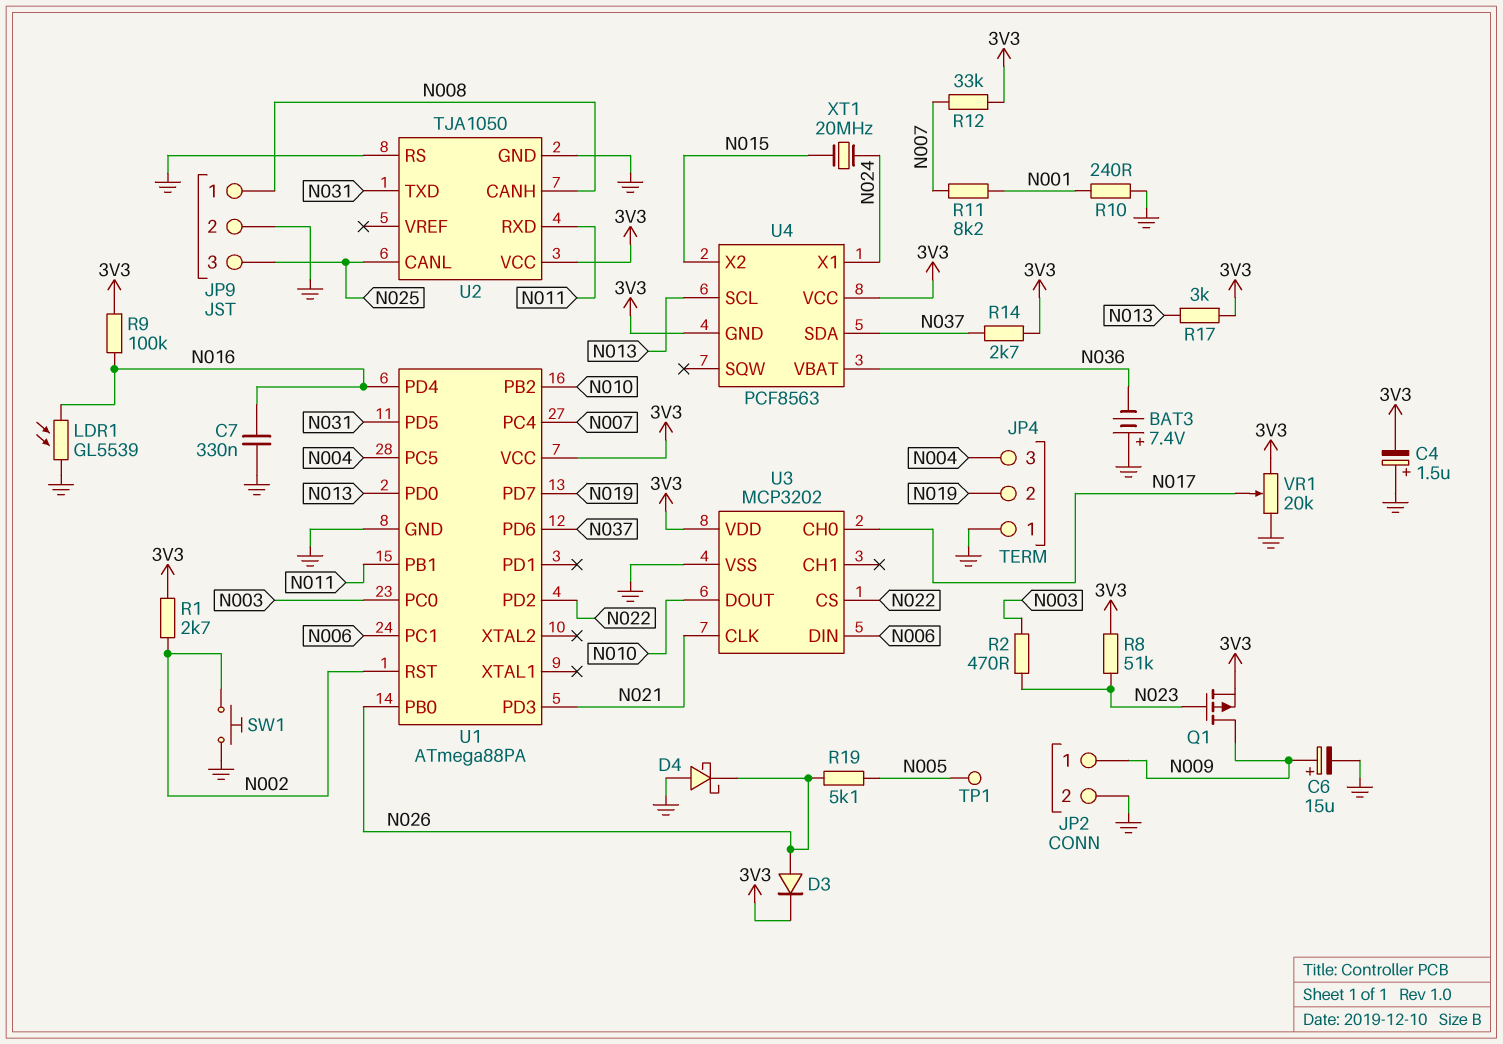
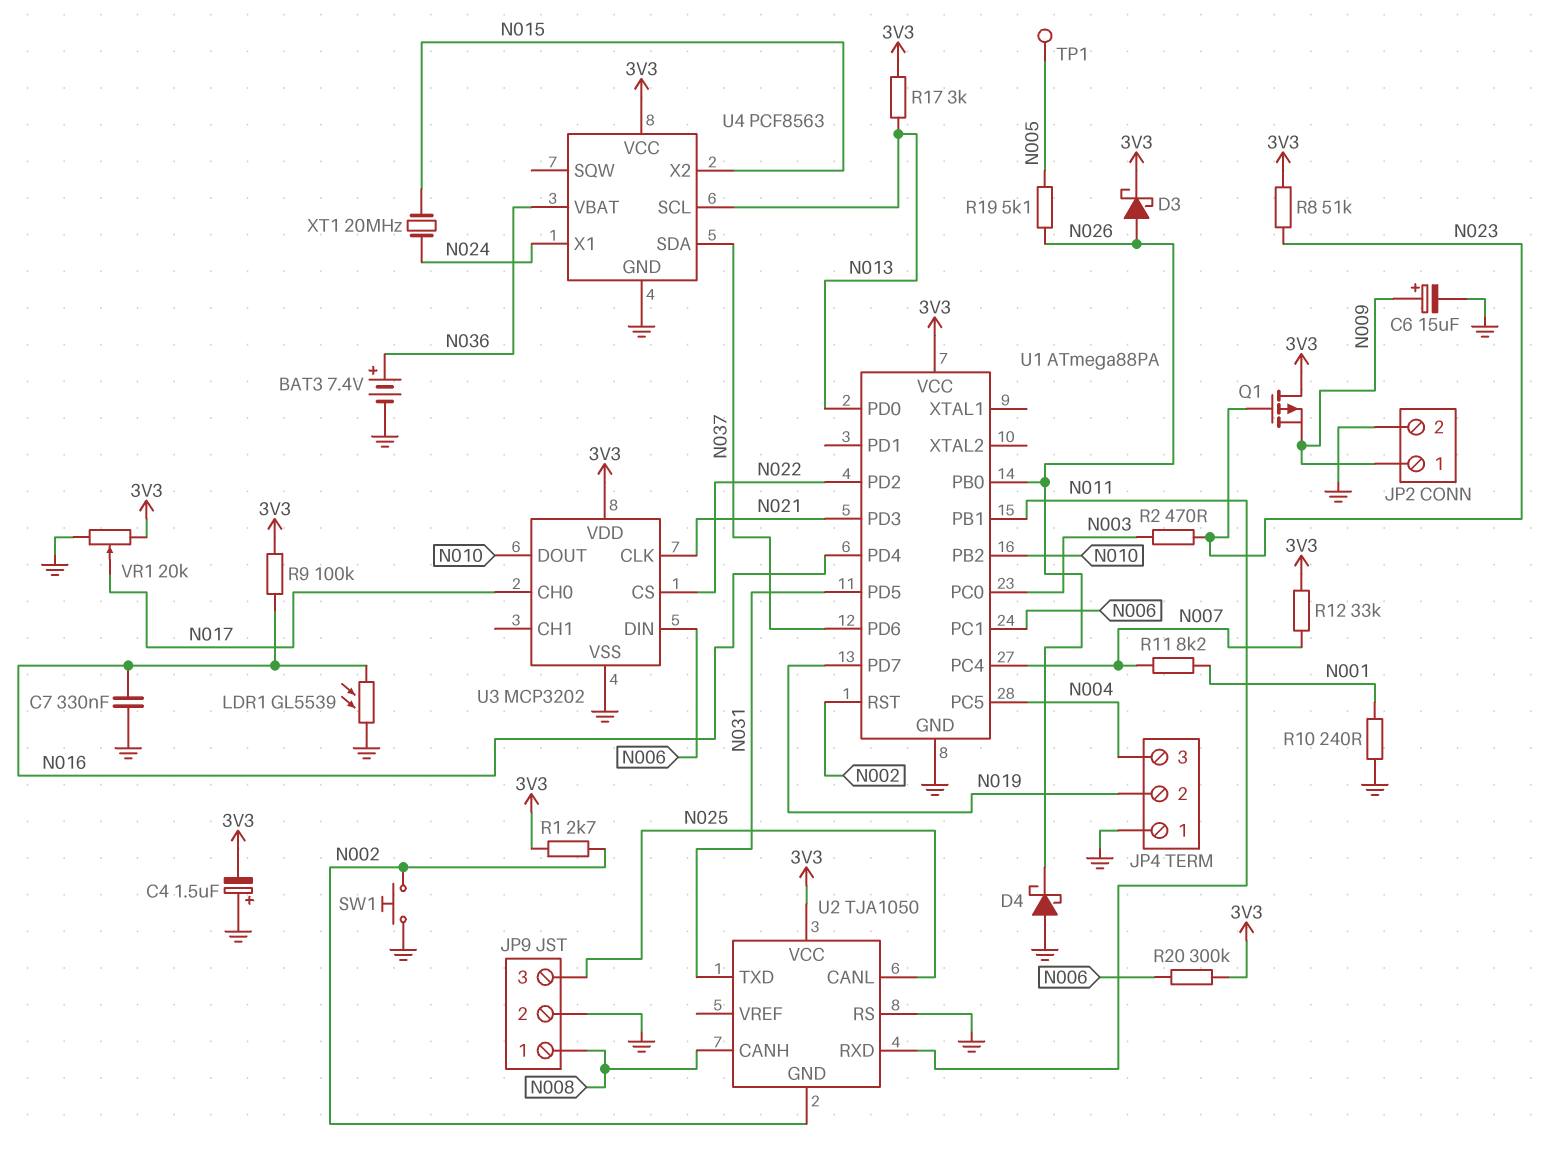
BAT3: 7.4V (plus GND, minus N036) -> 7.4V (plus N036, minus GND)
D3: diode (A N026, K 3V3) -> schottky (A N026, K 3V3)
Q1: PMOS (G N023, D N009, S 3V3) -> PMOS (G N023, D 3V3, S N009)
R14: 2.7k (3V3, N037) -> none
R20: none -> 300k (3V3, N006)
U2 pin GND: GND -> N002
U4 pin GND: 3V3 -> GND

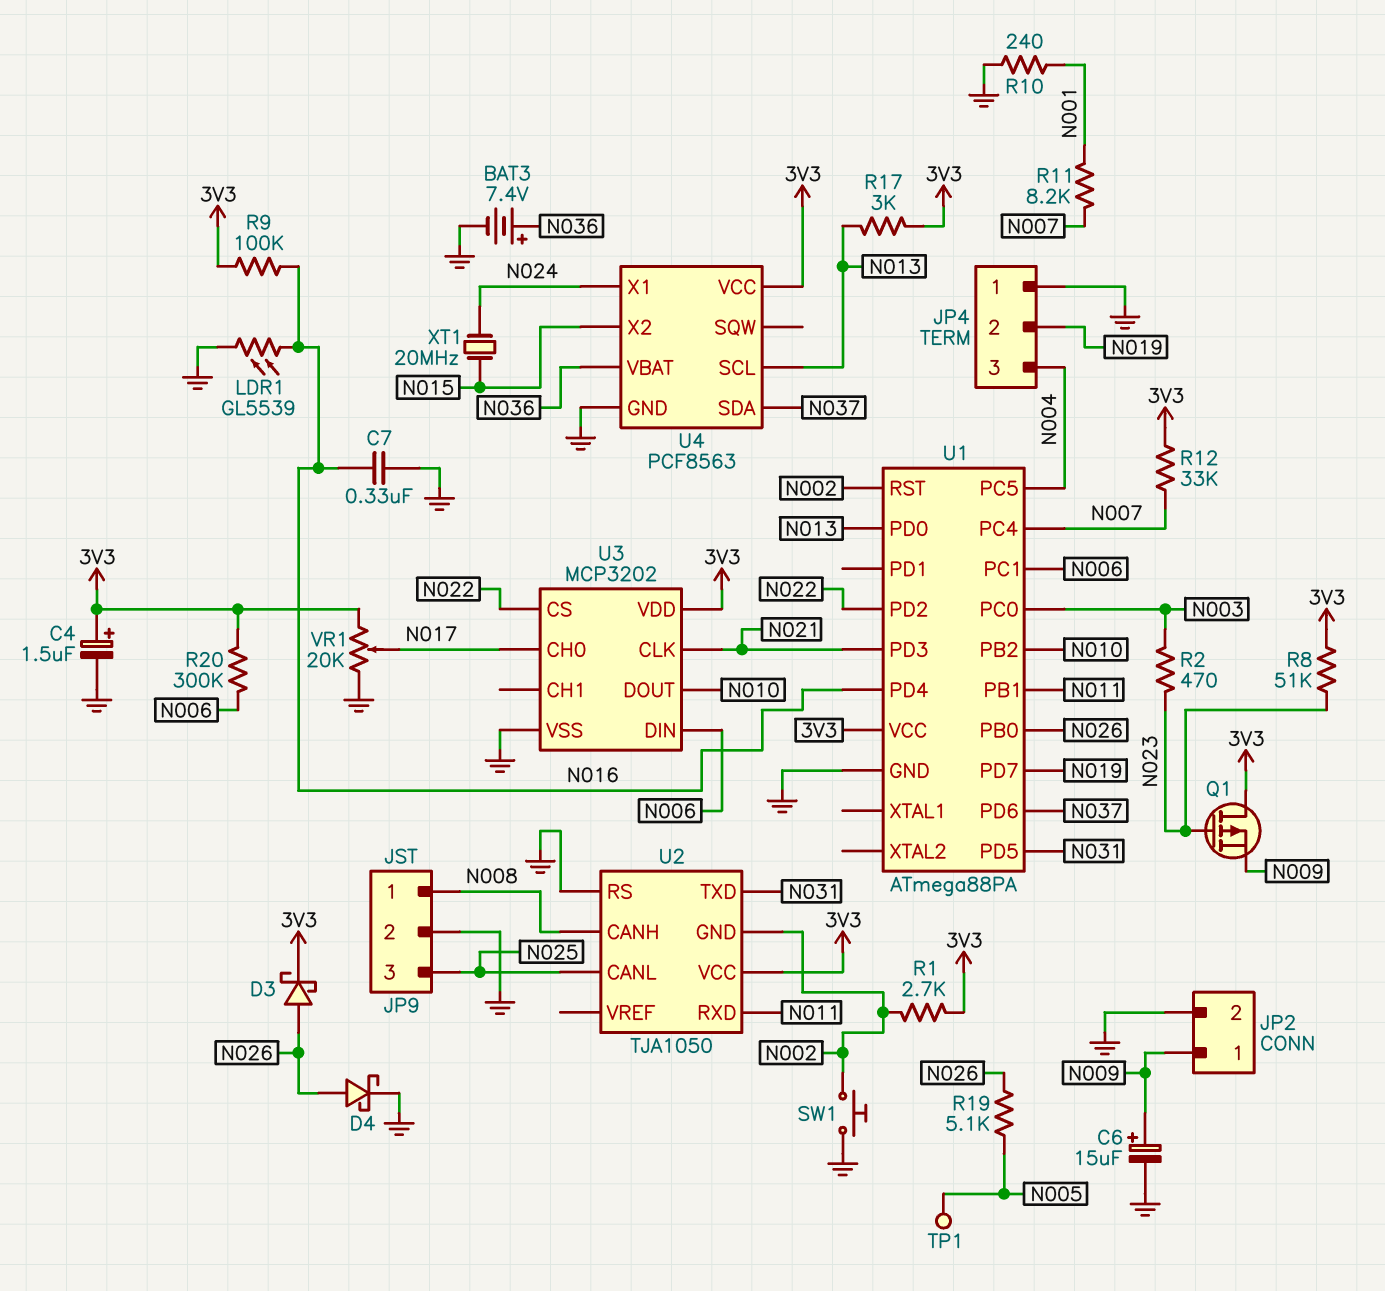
C4: 1.5uF (plus GND, minus 3V3) -> 1.5uF (plus 3V3, minus GND)
D4: schottky (A GND, K N026) -> schottky (A N026, K GND)

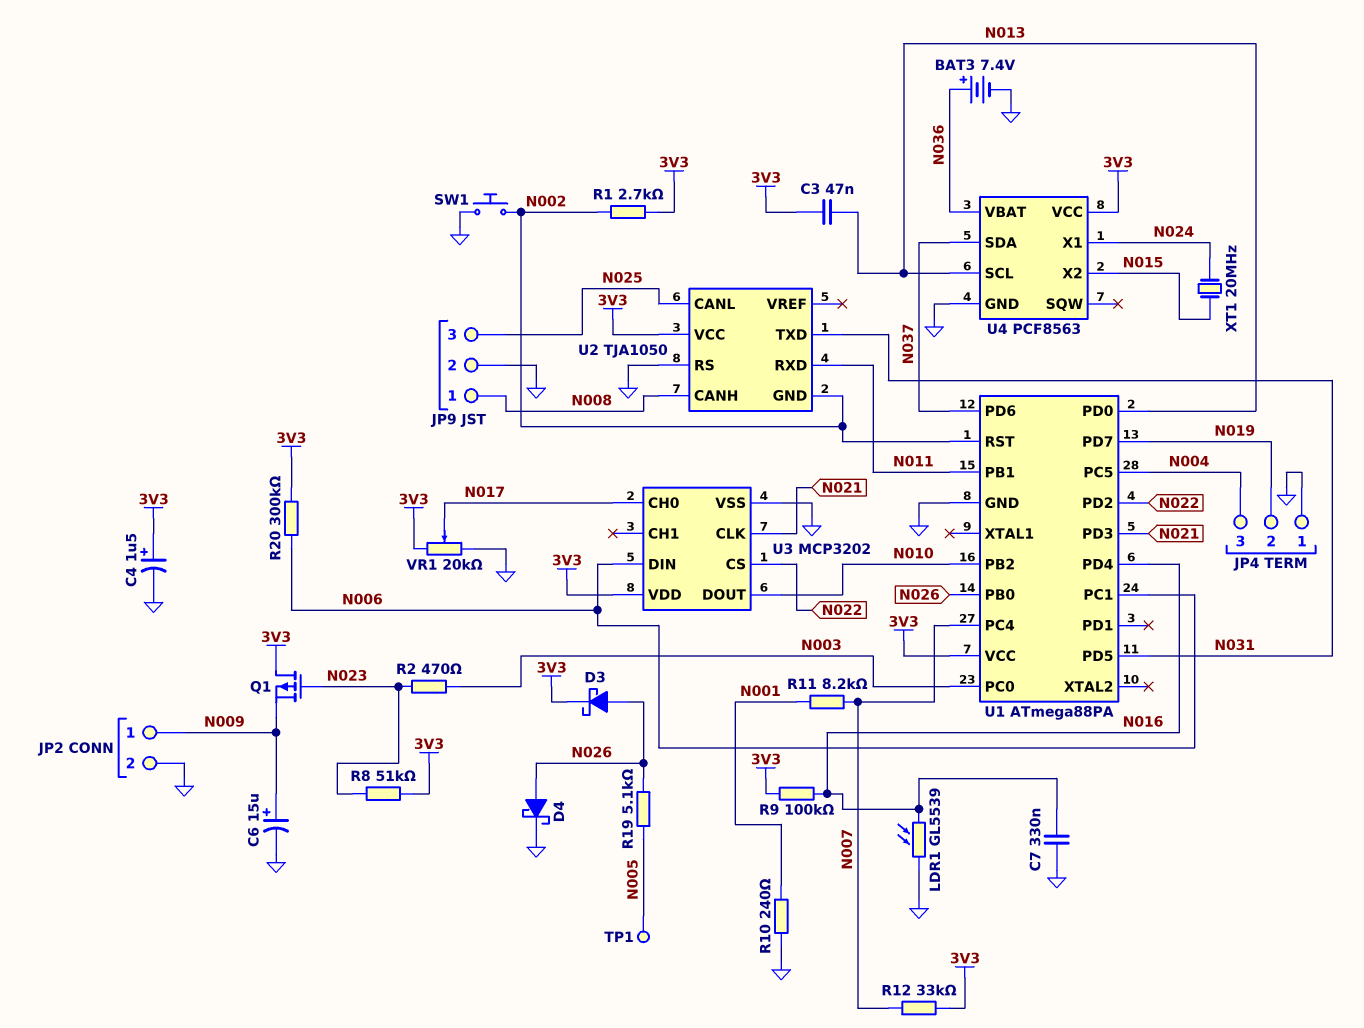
C3: none -> 47nF (3V3, N013)
R17: 3k (3V3, N013) -> none

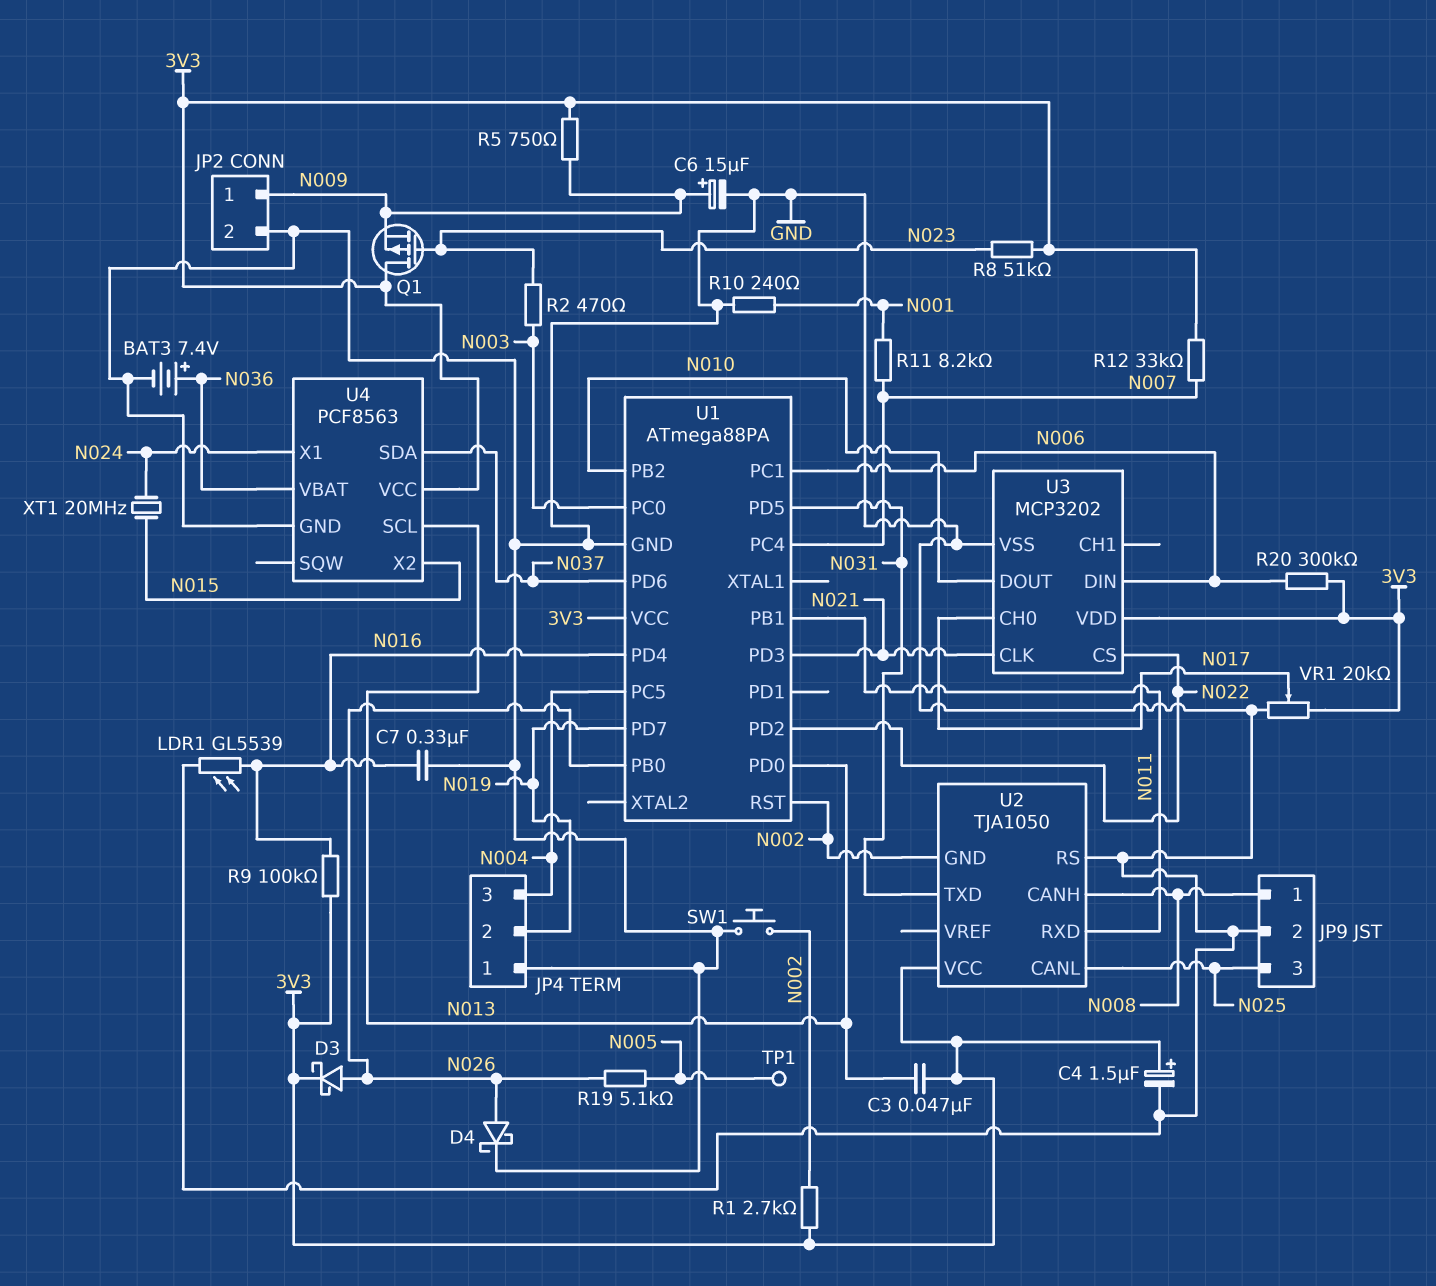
R5: none -> 750 (3V3, N009)

